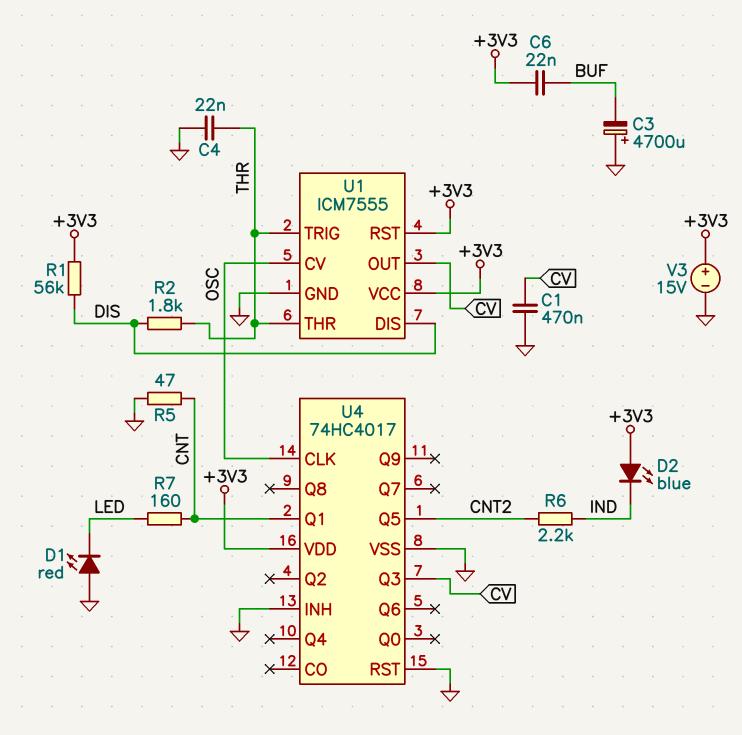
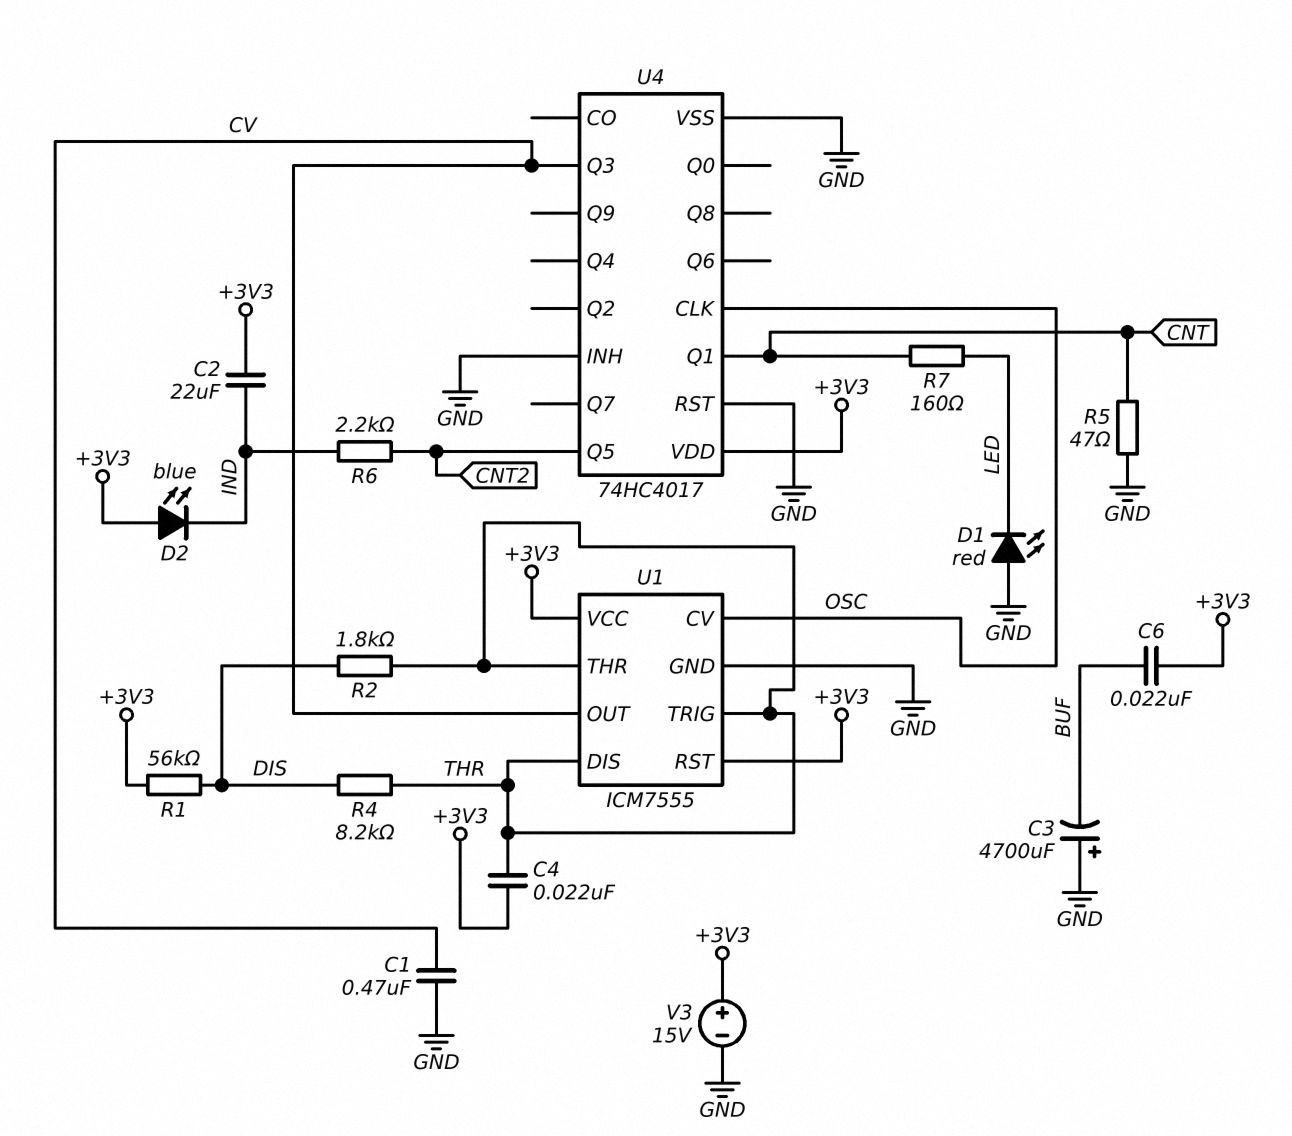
C2: none -> 22uF (+3V3, IND)
C4: 22nF (GND, THR) -> 22nF (+3V3, THR)
R4: none -> 8.2k (DIS, THR)
U1 pin DIS: DIS -> THR

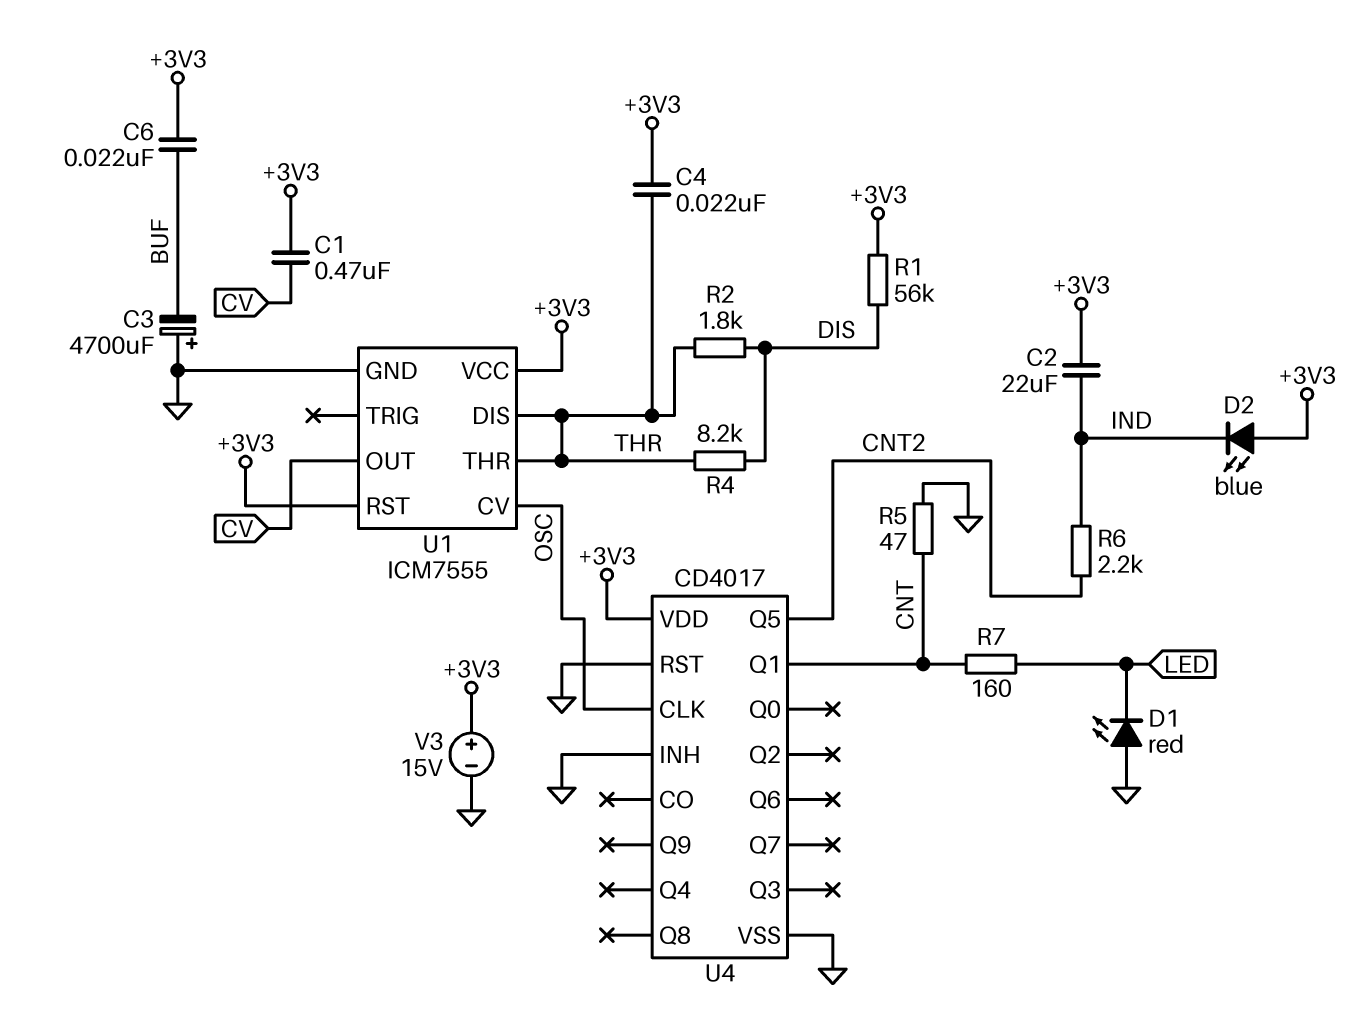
C1: 470nF (CV, GND) -> 470nF (+3V3, CV)
U1 pin TRIG: THR -> none
U4: 74HC4017 -> CD4017
U4 pin Q3: CV -> none

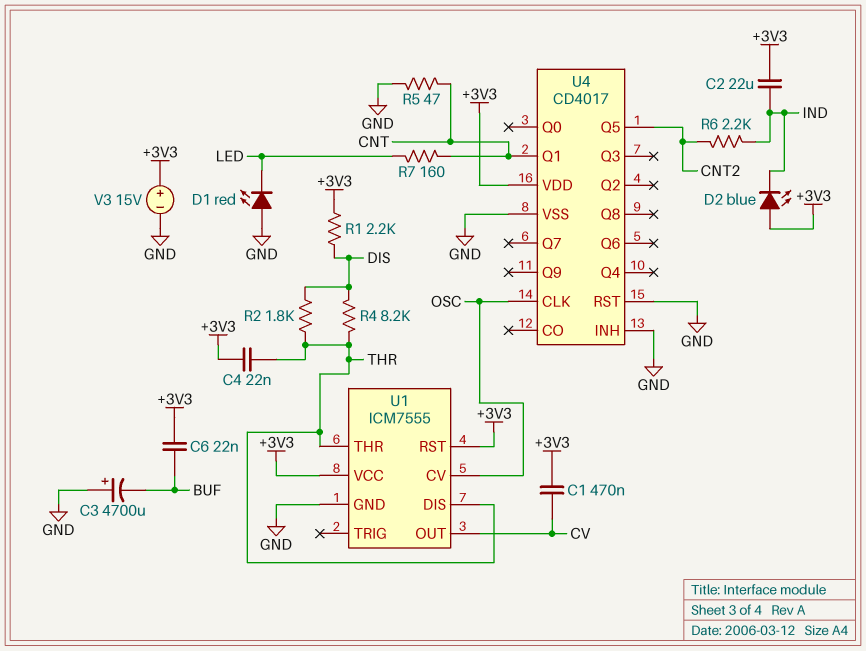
R1: 56k (+3V3, DIS) -> 2.2k (+3V3, DIS)

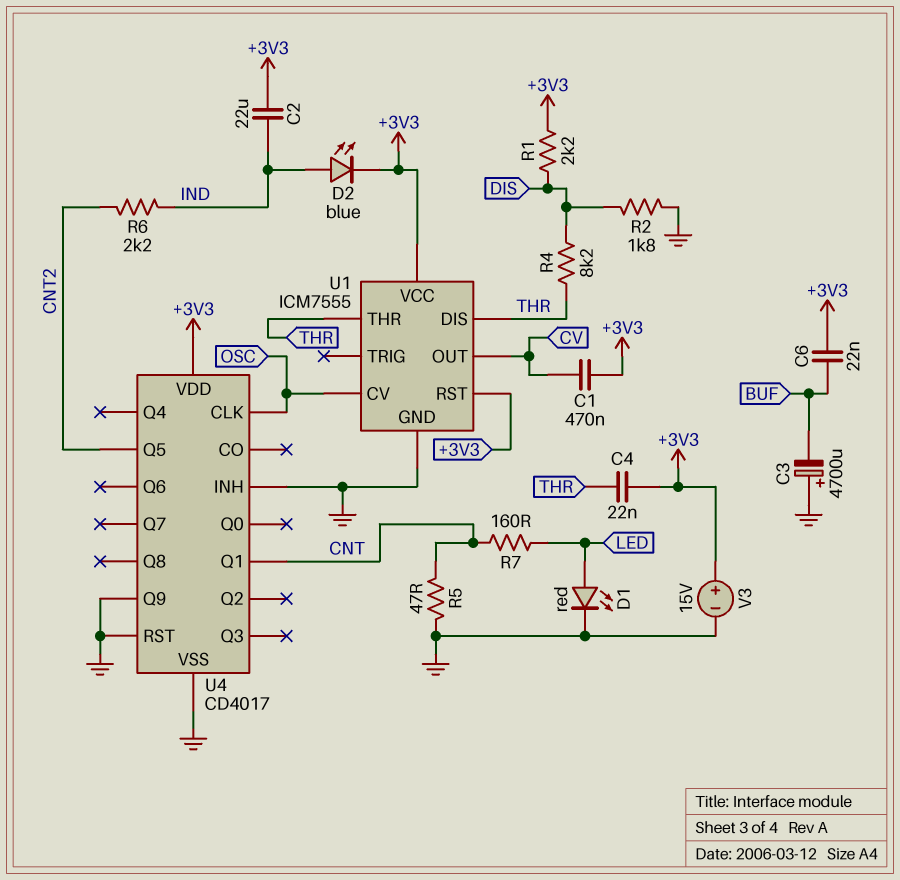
D1: LED red (A GND, K LED) -> LED red (A LED, K GND)
D2: LED blue (A +3V3, K IND) -> LED blue (A IND, K +3V3)
R2: 1.8k (DIS, THR) -> 1.8k (DIS, GND)
U4 pin Q9: none -> GND

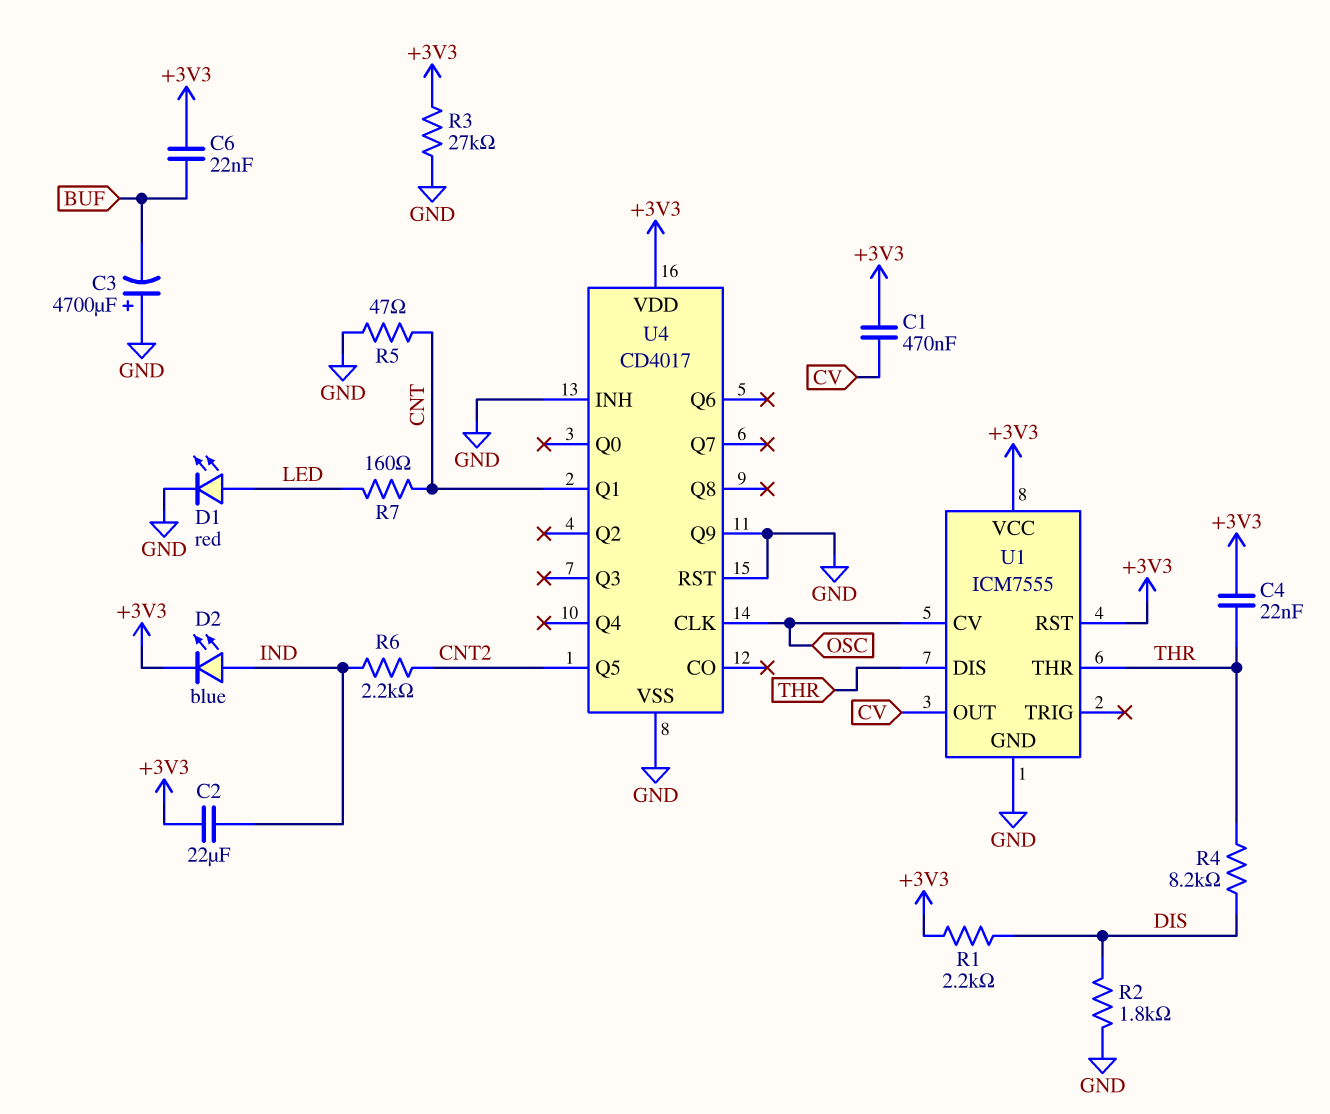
R3: none -> 27k (+3V3, GND)
V3: 15V (plus +3V3, minus GND) -> none

